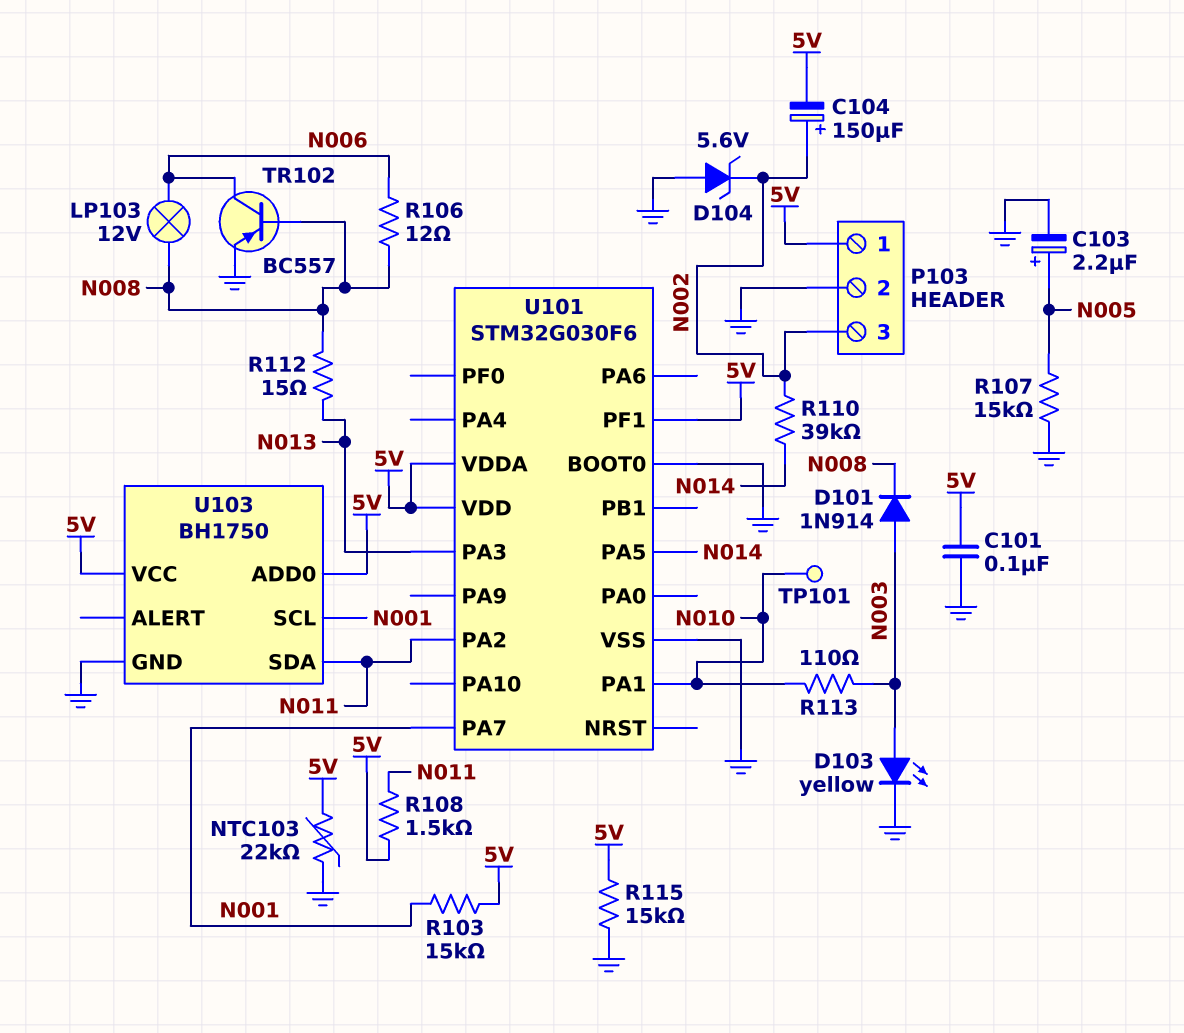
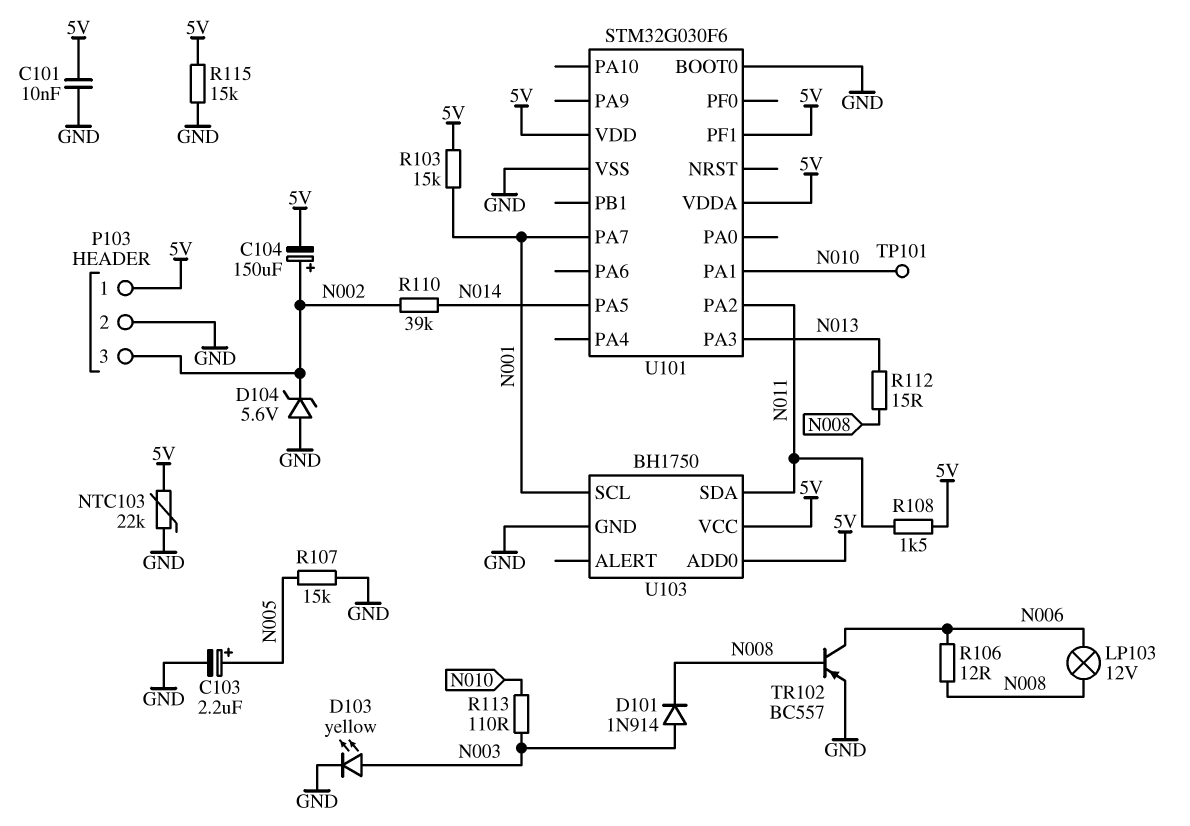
C101: 100nF (5V, GND) -> 10nF (5V, GND)

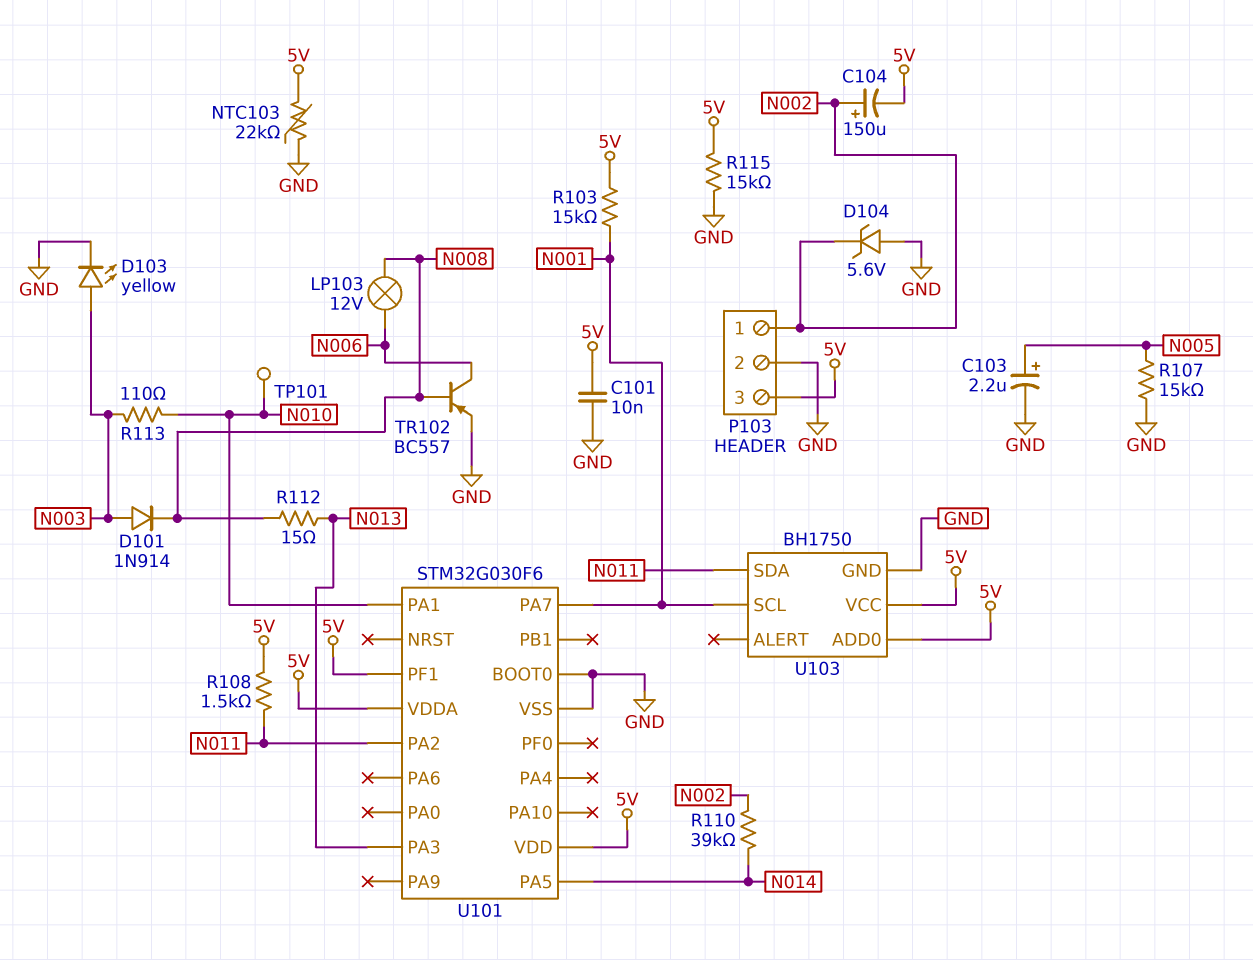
P103 pin 1: 5V -> N002
P103 pin 3: N002 -> 5V
R106: 12 (N006, N008) -> none

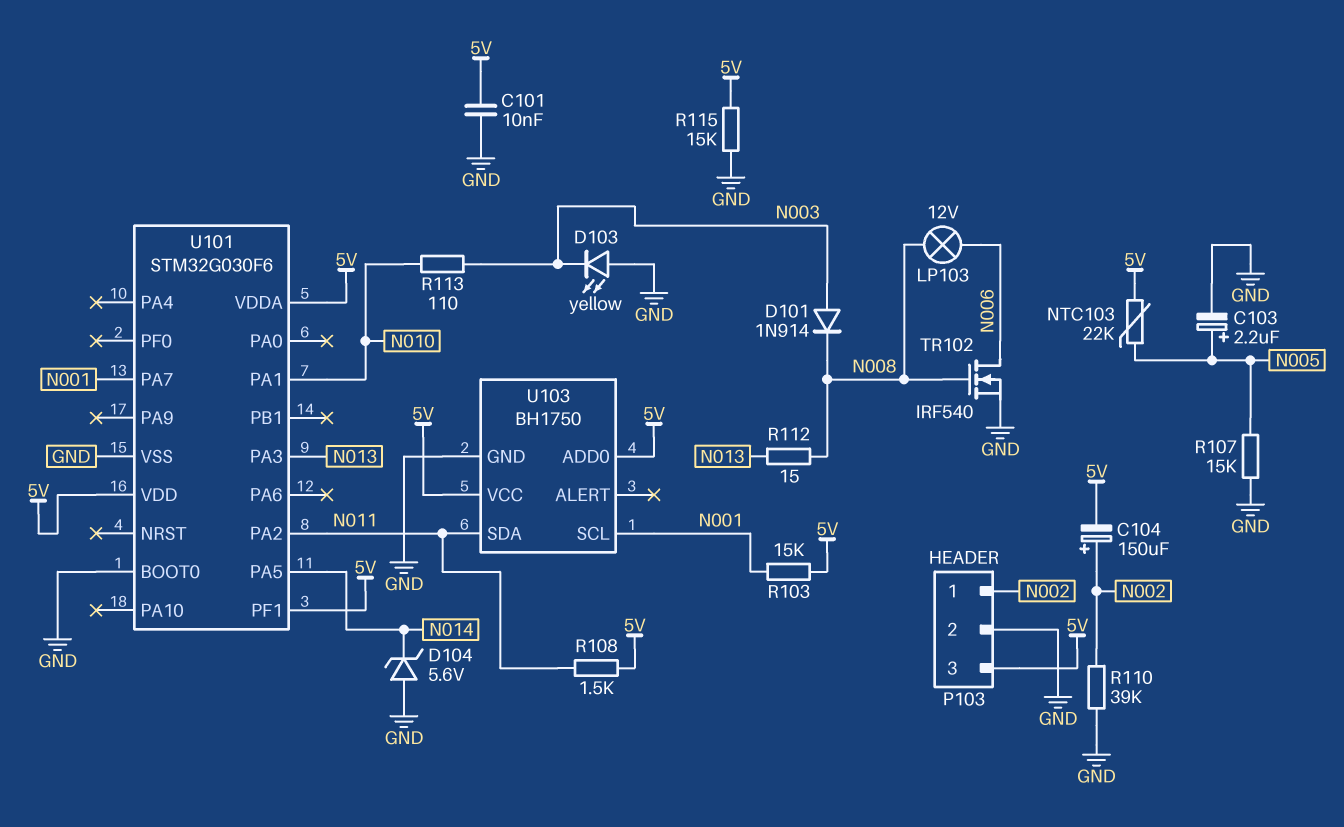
D103: LED yellow (A N003, K GND) -> LED yellow (A GND, K N003)
D104: zener 5.6V (A GND, K N002) -> zener 5.6V (A GND, K N014)
NTC103: 22k (5V, GND) -> 22k (5V, N005)
R110: 39k (N002, N014) -> 39k (GND, N002)
TP101: test point (N010) -> none
TR102: PNP BC557 (B N008, C N006, E GND) -> NMOS IRF540 (G N008, D N006, S GND)

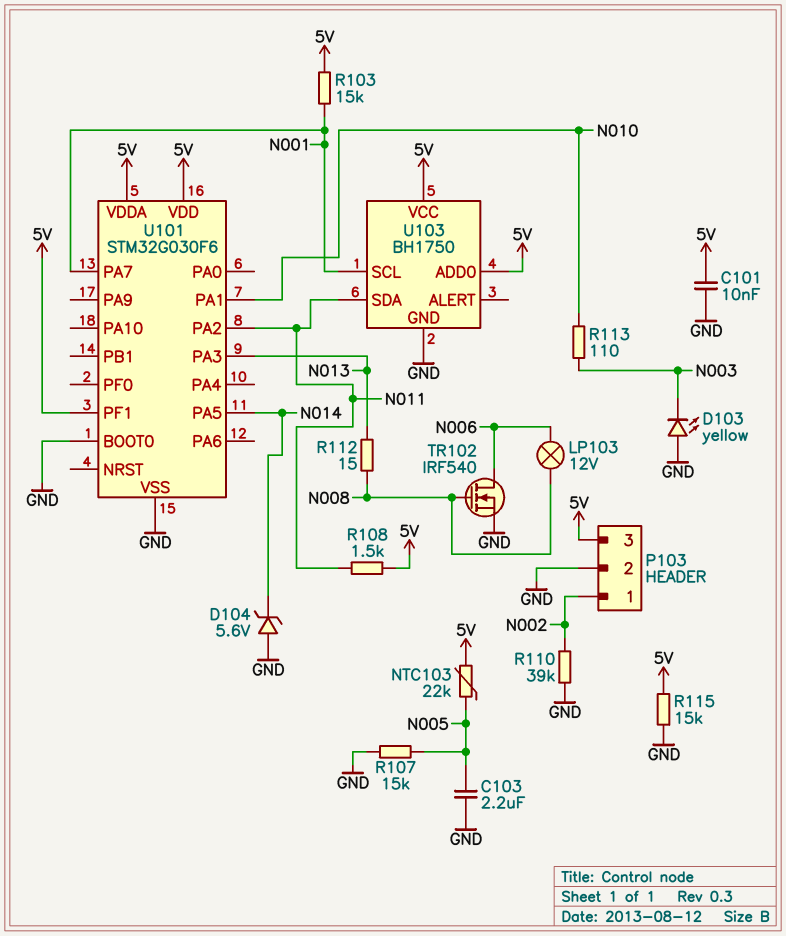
C103: 2.2uF (plus N005, minus GND) -> 2.2uF (GND, N005)
C104: 150uF (plus N002, minus 5V) -> none
D101: diode 1N914 (A N003, K N008) -> none

